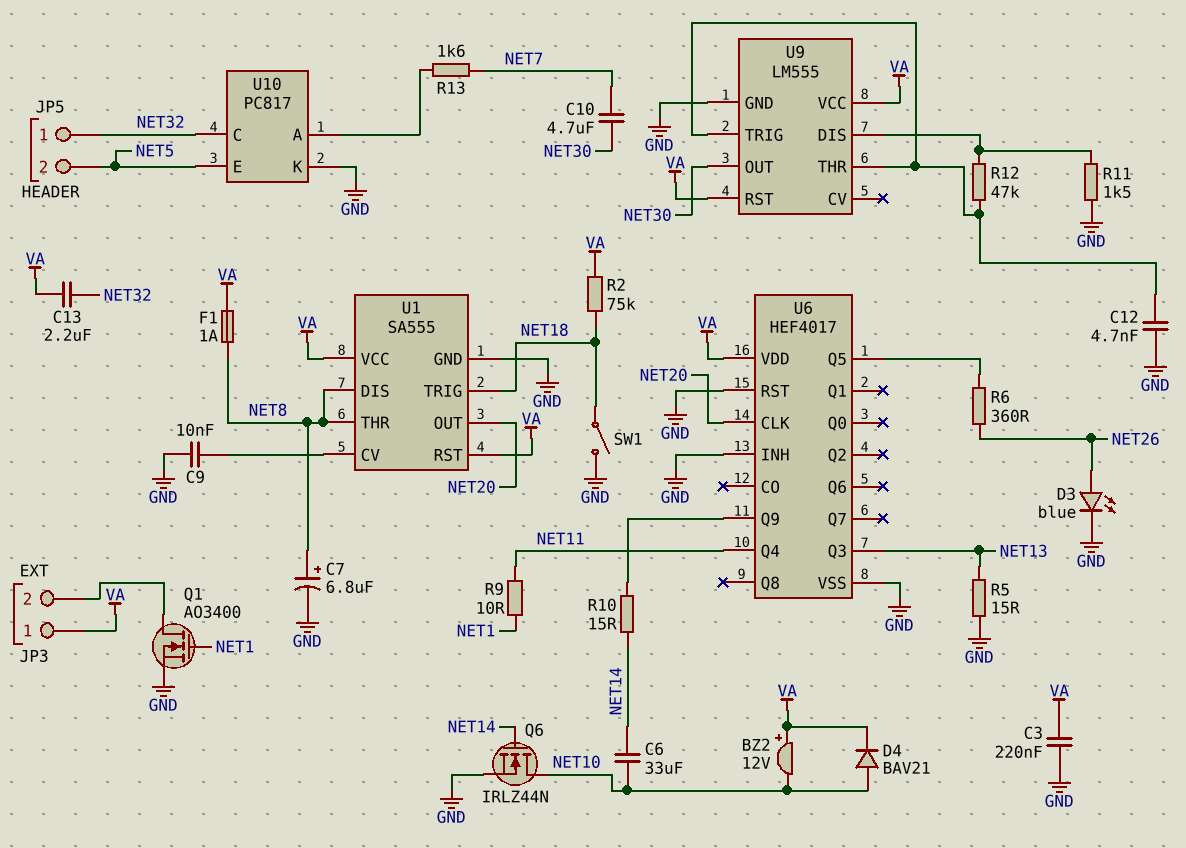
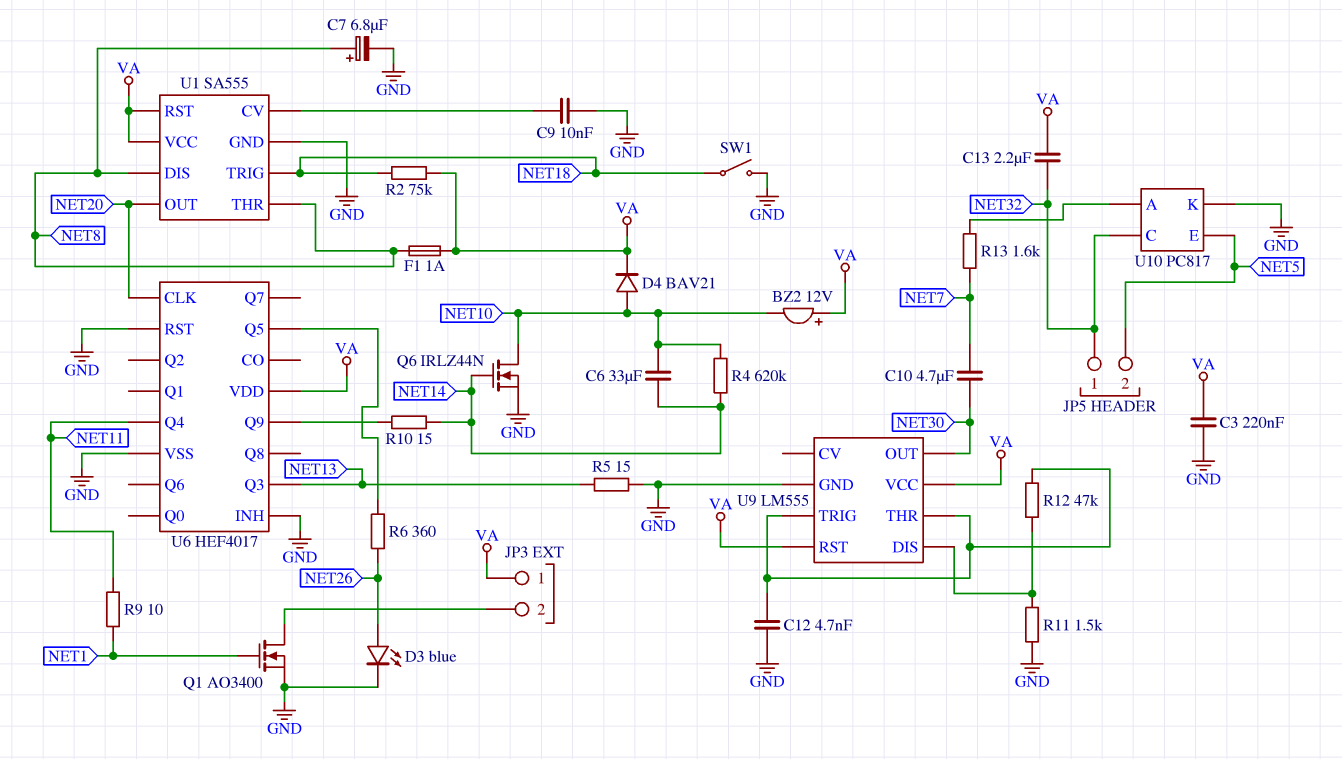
R4: none -> 620k (NET10, NET14)

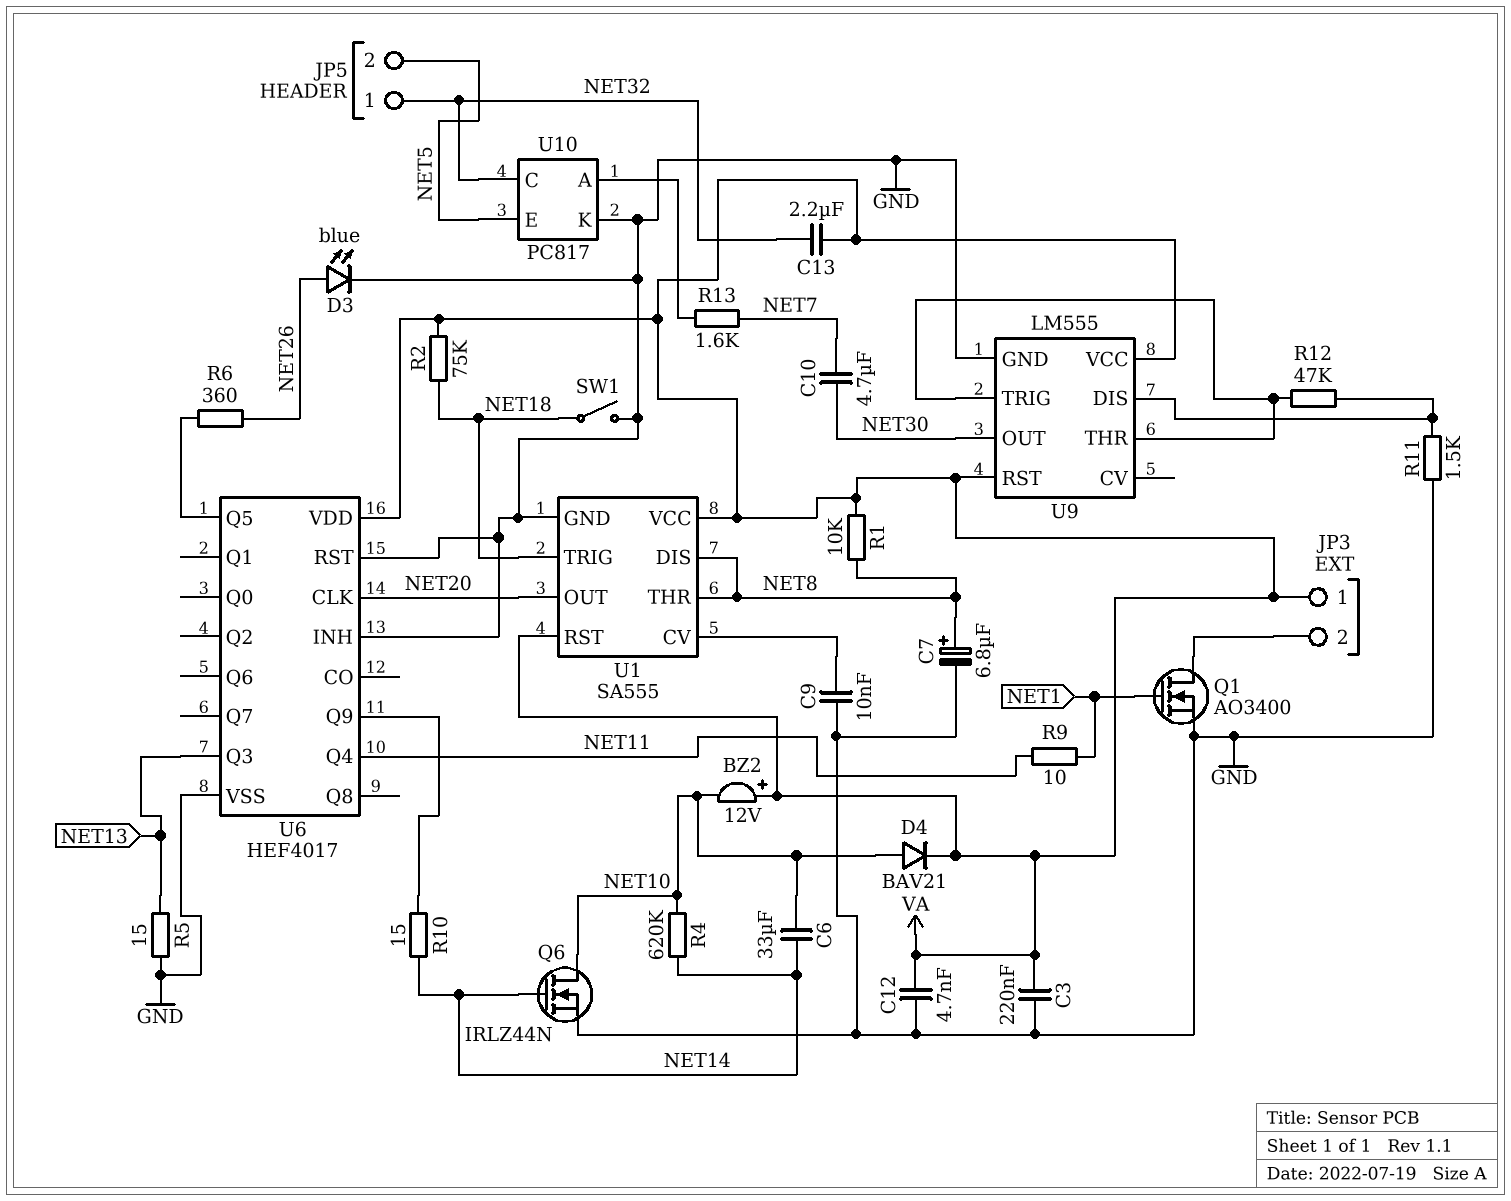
C12: 4.7nF (GND, U9/THR) -> 4.7nF (GND, VA)
F1: 1A (NET8, VA) -> none
R1: none -> 10k (NET8, VA)

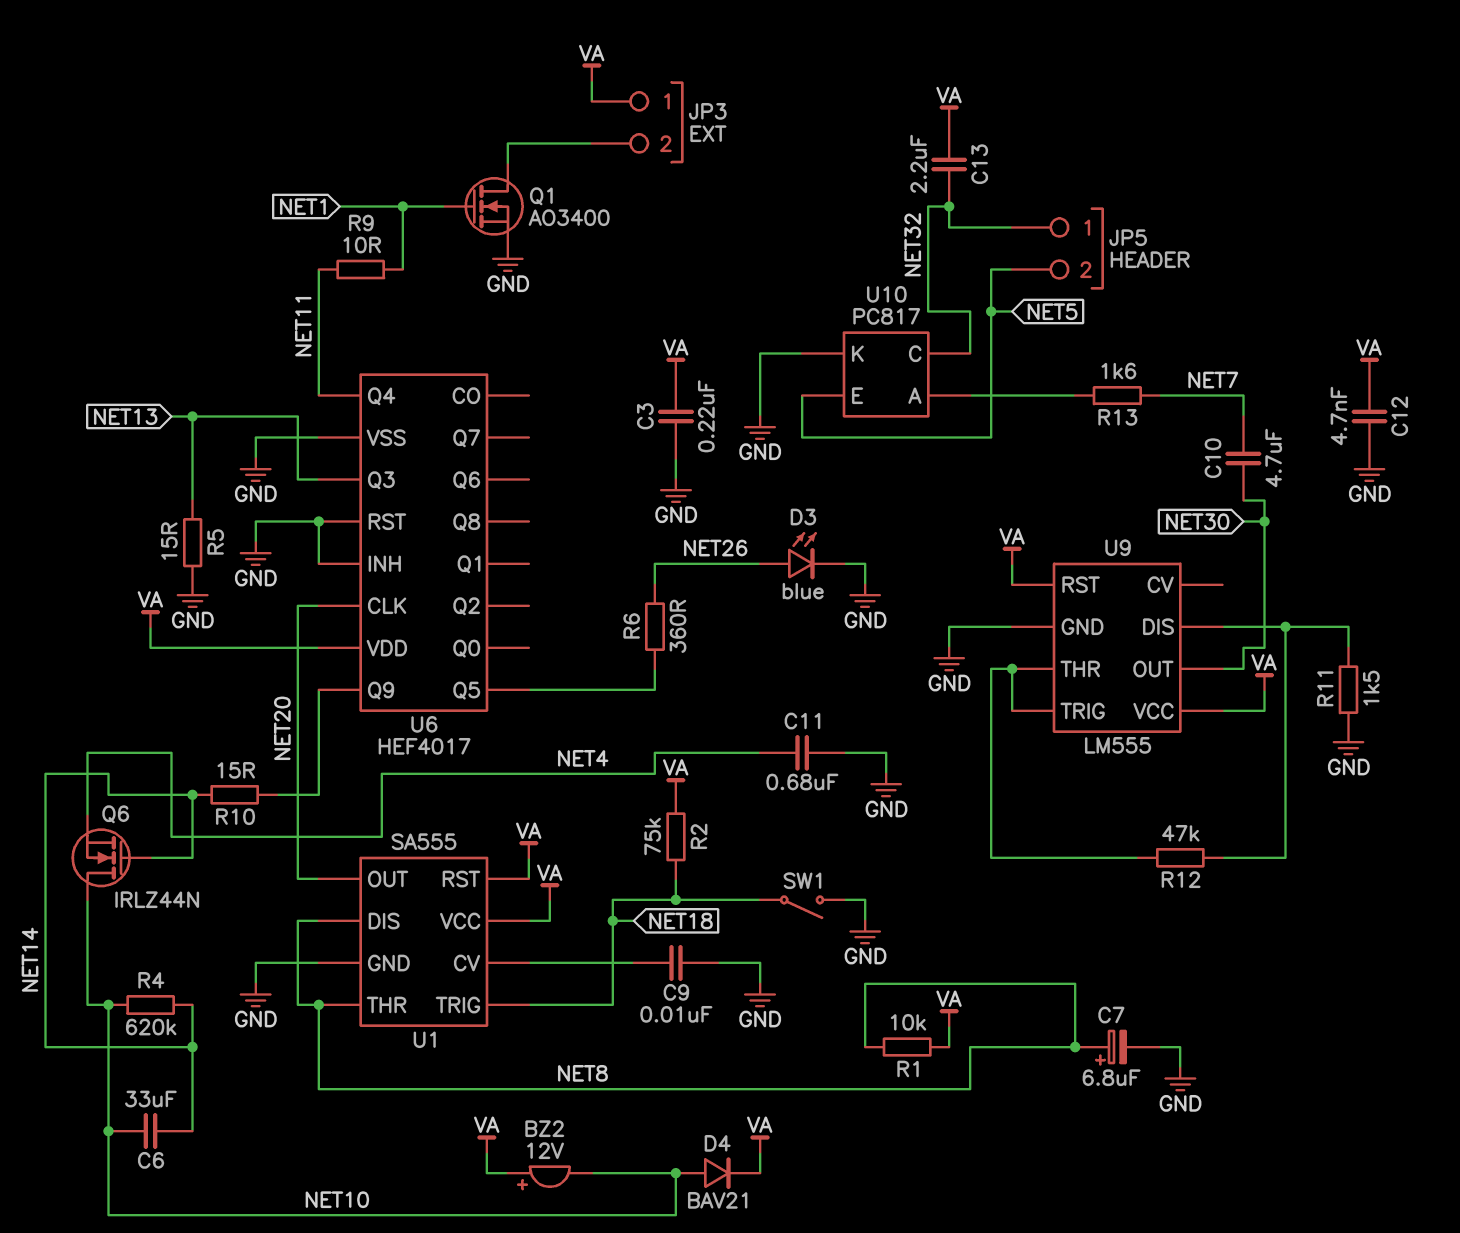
C11: none -> 680nF (GND, NET4)
Q6: NMOS IRLZ44N (G NET14, D NET10, S GND) -> NMOS IRLZ44N (G NET14, D NET10, S NET4)

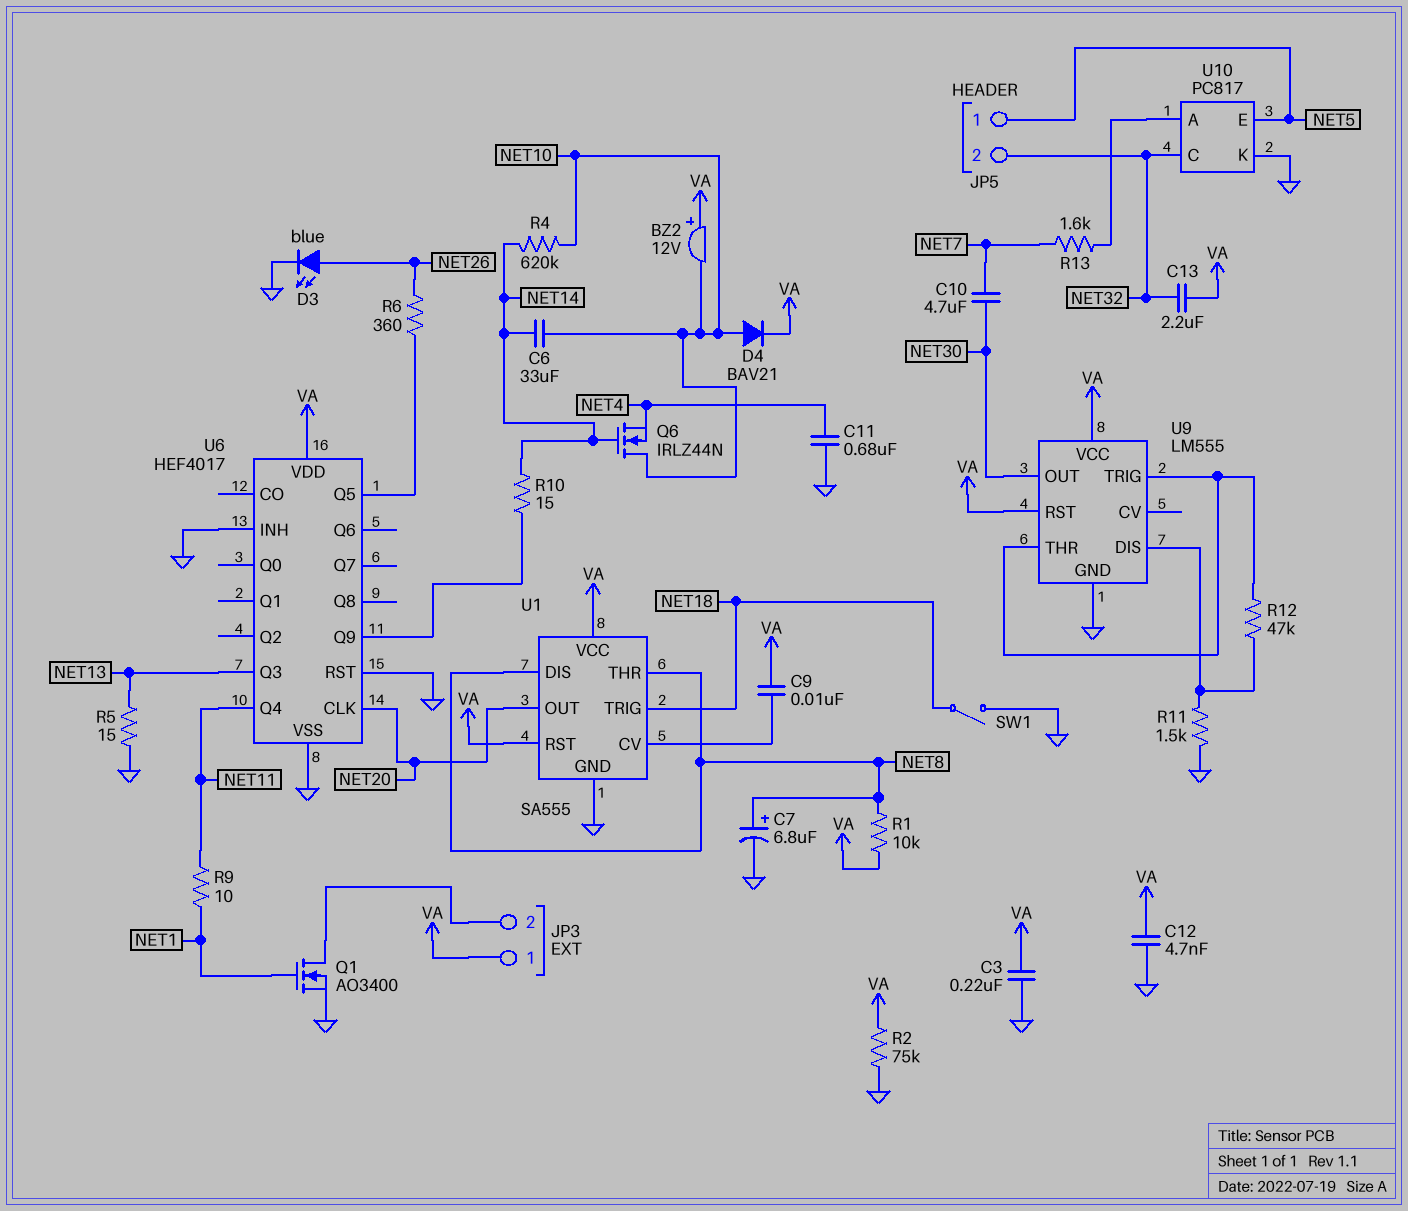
C9: 10nF (GND, U1/CV) -> 10nF (U1/CV, VA)
JP5 pin 1: NET32 -> NET5
JP5 pin 2: NET5 -> NET32
R2: 75k (NET18, VA) -> 75k (GND, VA)

